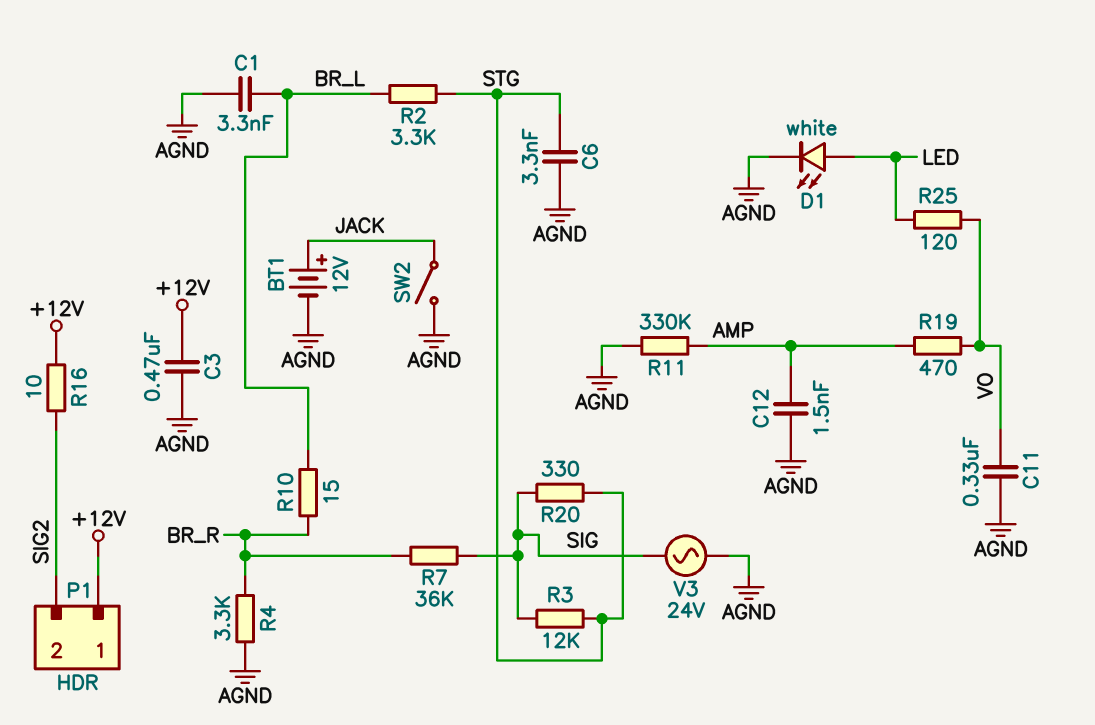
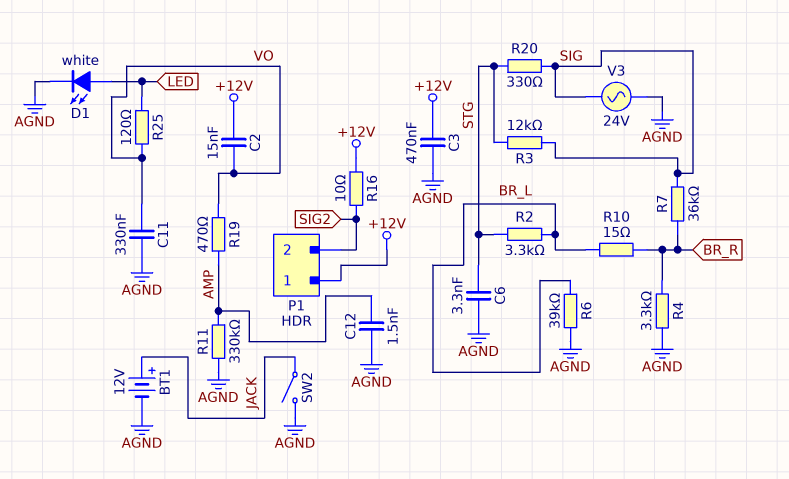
C1: 3.3nF (AGND, BR_L) -> none
C2: none -> 15nF (+12V, VO)
R6: none -> 39k (AGND, BR_L)

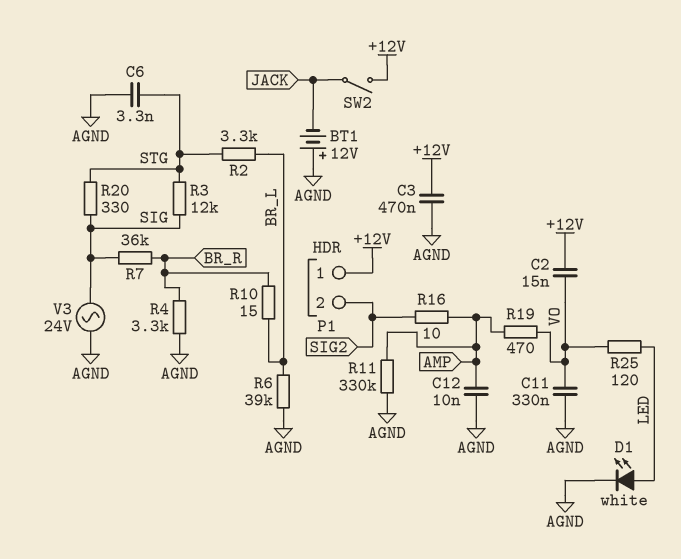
BT1: 12V (plus JACK, minus AGND) -> 12V (plus AGND, minus JACK)
C12: 1.5nF (AGND, AMP) -> 10nF (AGND, AMP)
R16: 10 (+12V, SIG2) -> 10 (AMP, SIG2)
SW2: switch (AGND, JACK) -> switch (+12V, JACK)

